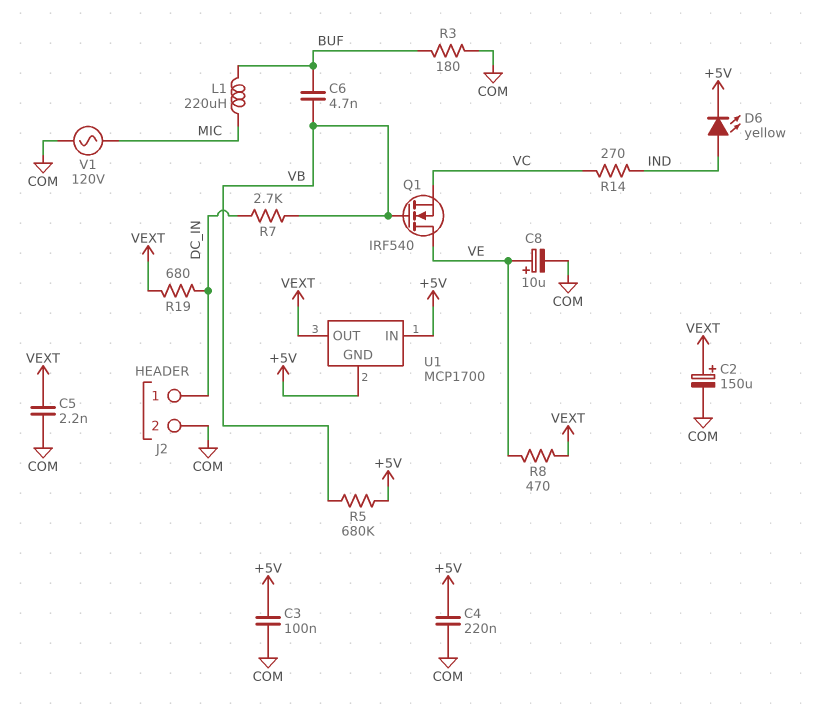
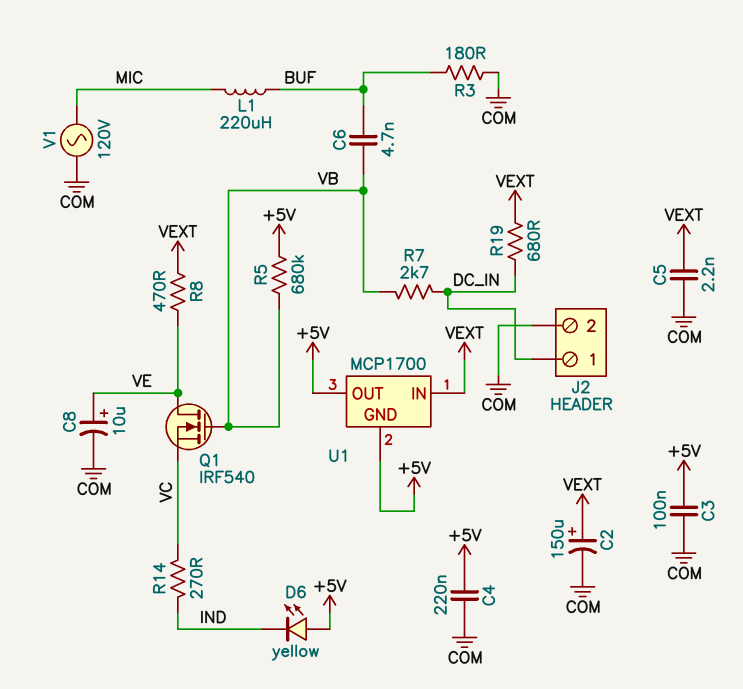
D6: LED yellow (A IND, K +5V) -> LED yellow (A +5V, K IND)
U1 pin IN: +5V -> VEXT
U1 pin OUT: VEXT -> +5V

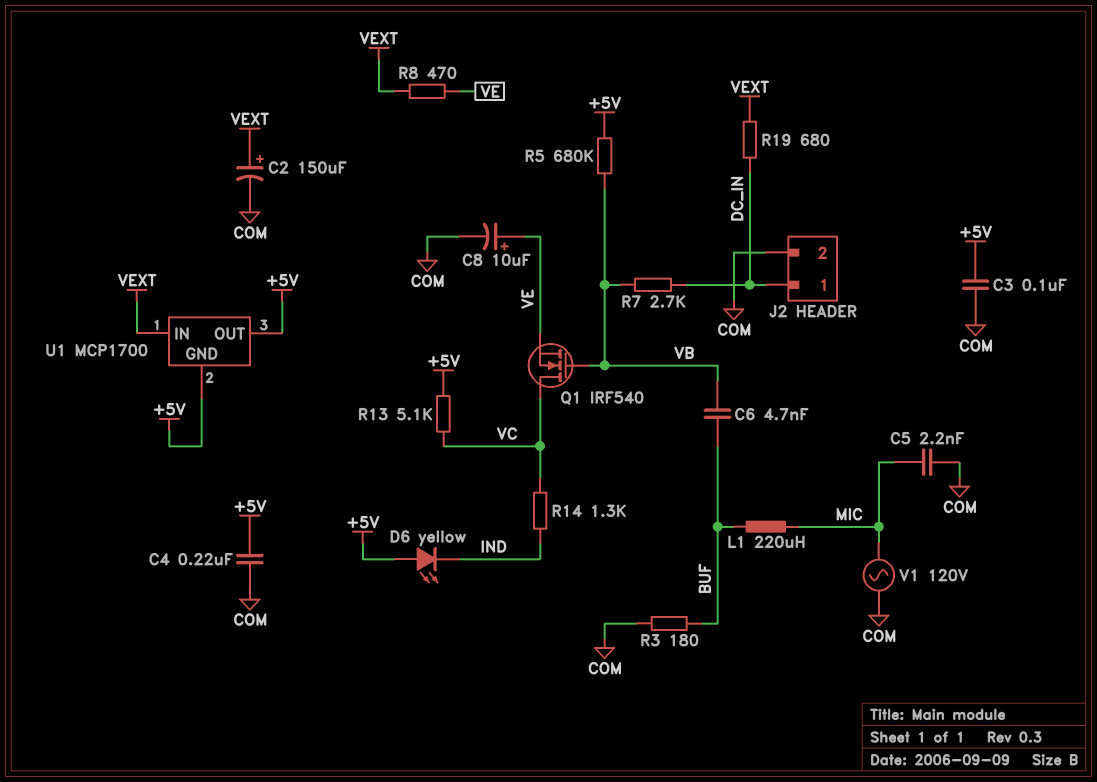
C5: 2.2nF (COM, VEXT) -> 2.2nF (COM, MIC)
Q1: NMOS IRF540 (G VB, D VE, S VC) -> NMOS IRF540 (G VB, D VC, S VE)
R13: none -> 5.1k (+5V, VC)
R14: 270 (IND, VC) -> 1.3k (IND, VC)

